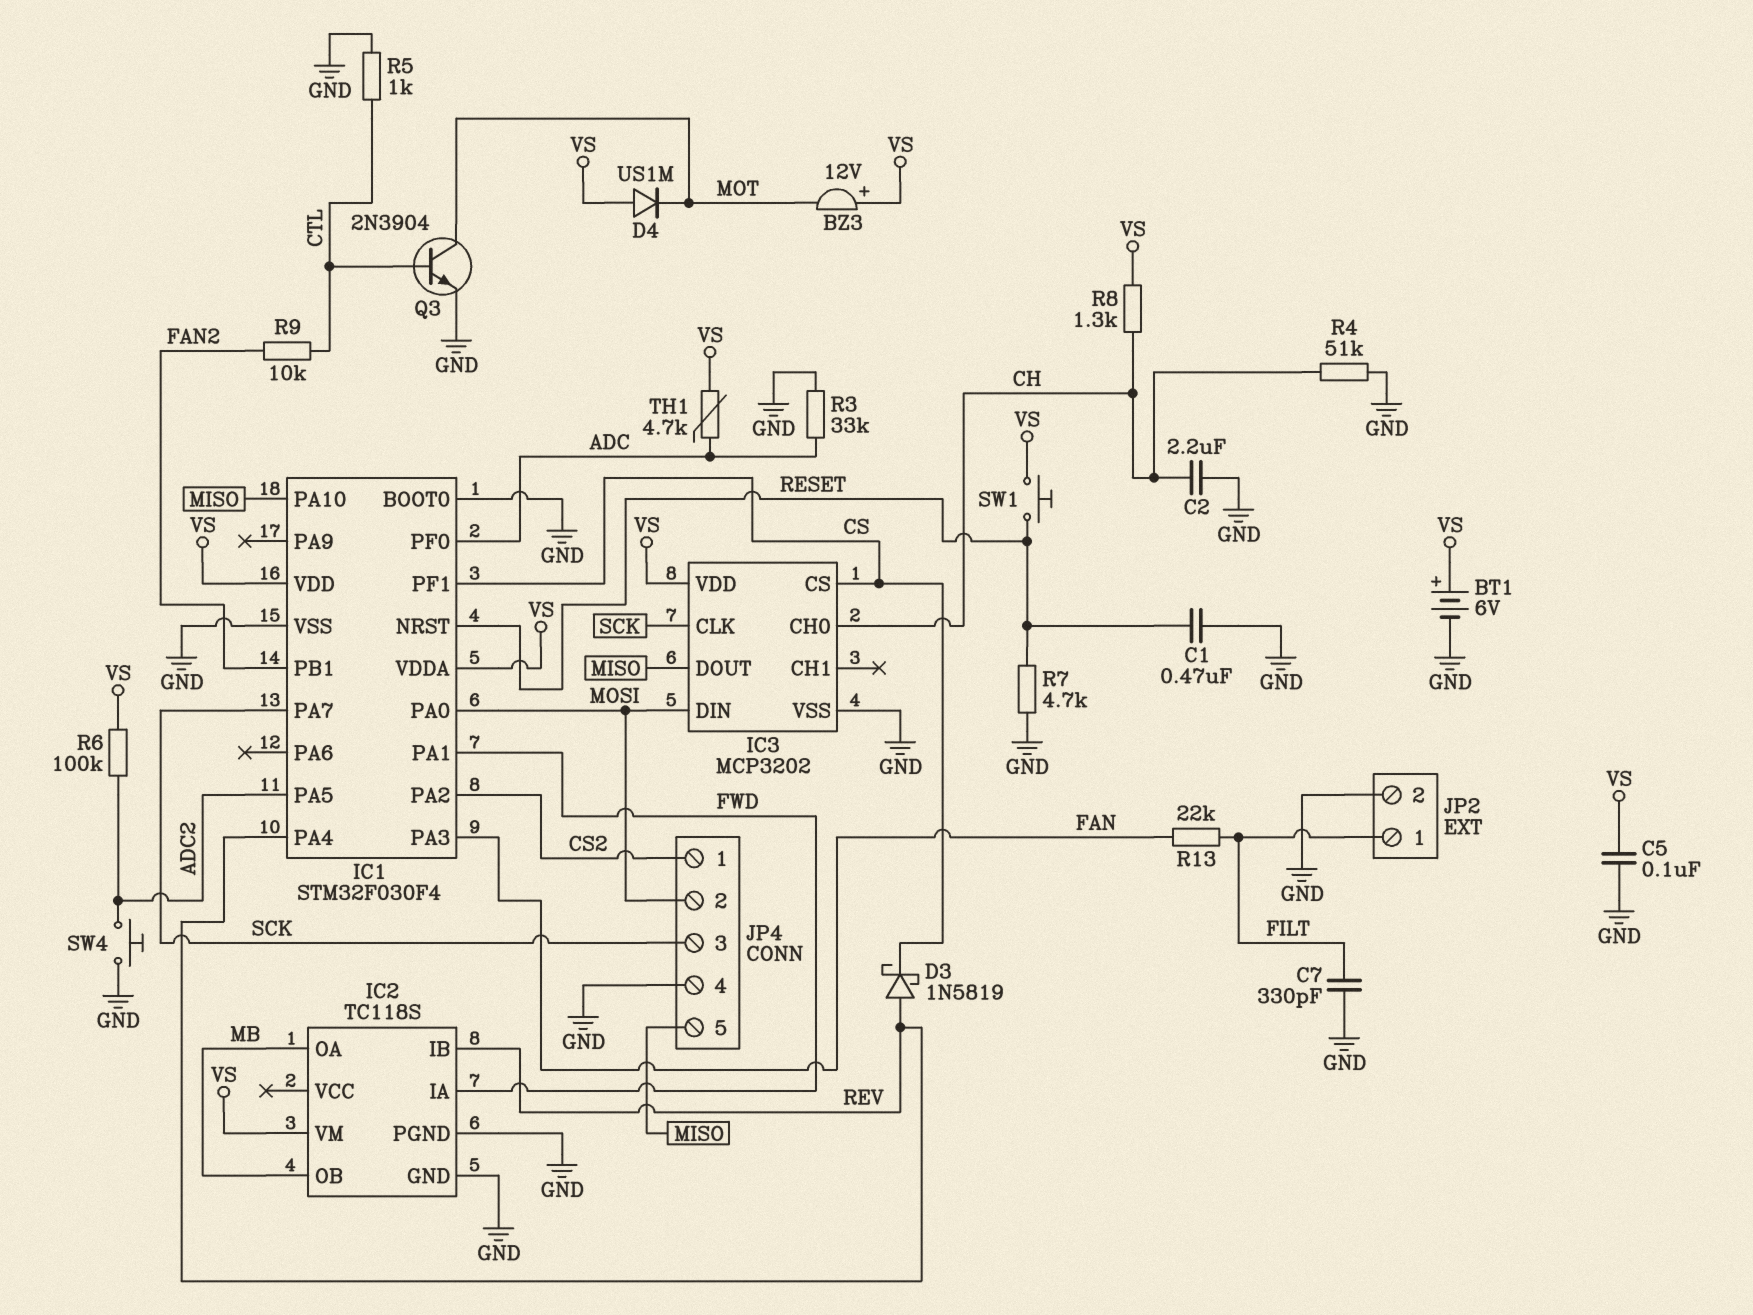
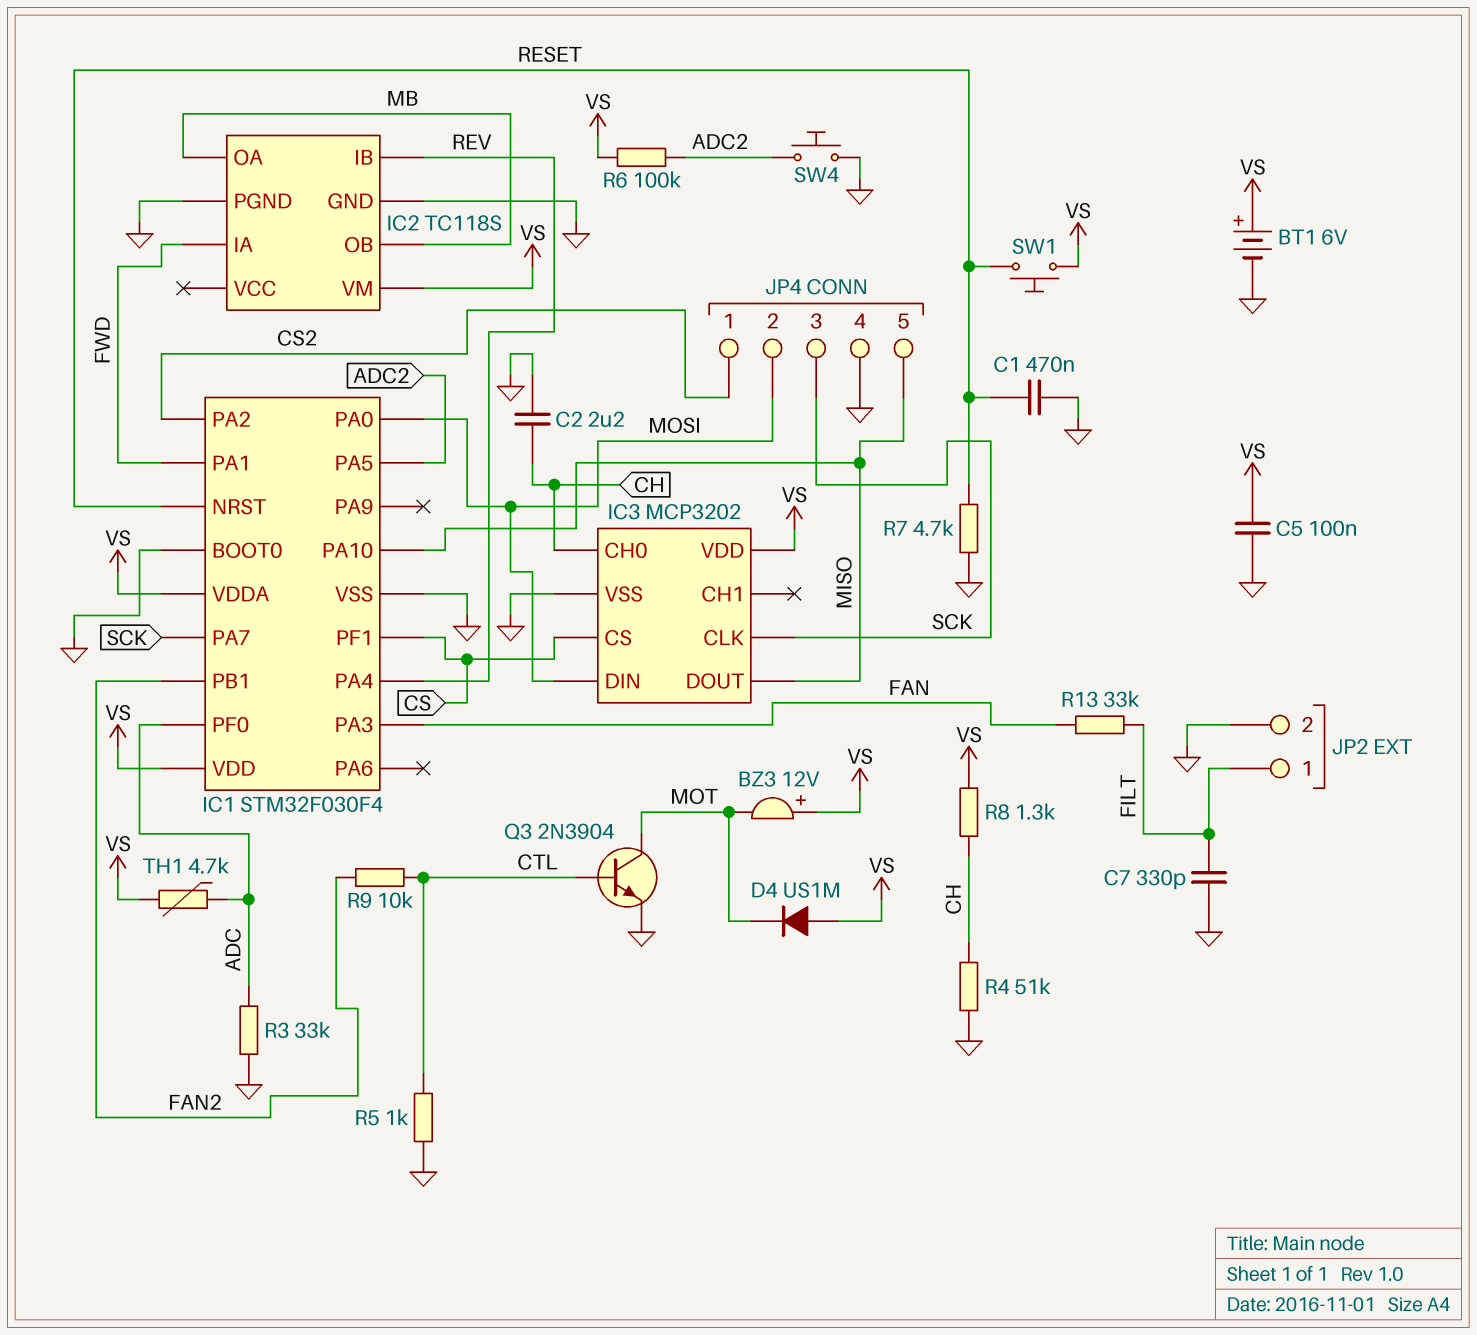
D3: schottky 1N5819 (A REV, K CS) -> none
R13: 22k (FAN, FILT) -> 33k (FAN, FILT)

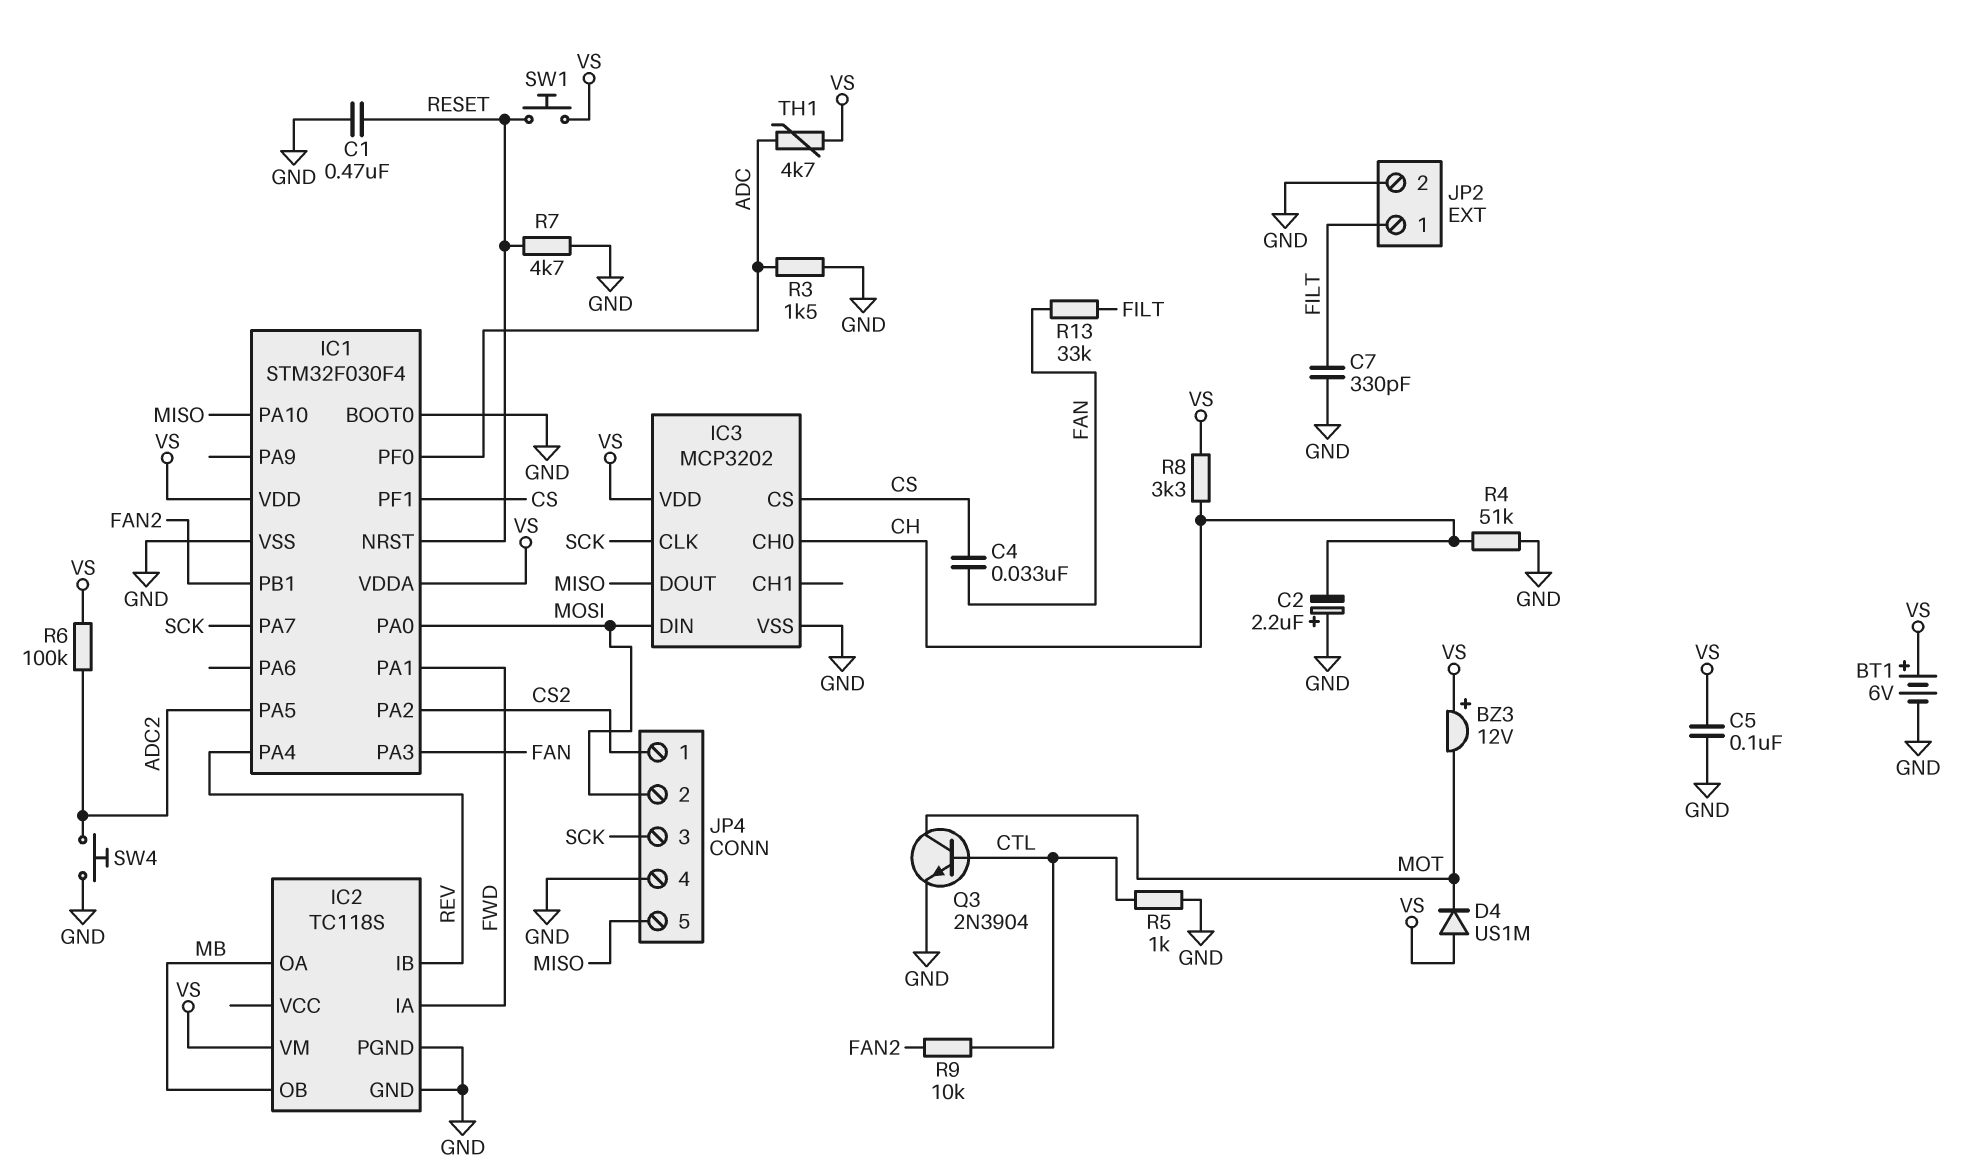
C2: 2.2uF (CH, GND) -> 2.2uF (plus GND, minus CH)
C4: none -> 33nF (CS, FAN)
R3: 33k (ADC, GND) -> 1.5k (ADC, GND)
R8: 1.3k (CH, VS) -> 3.3k (CH, VS)

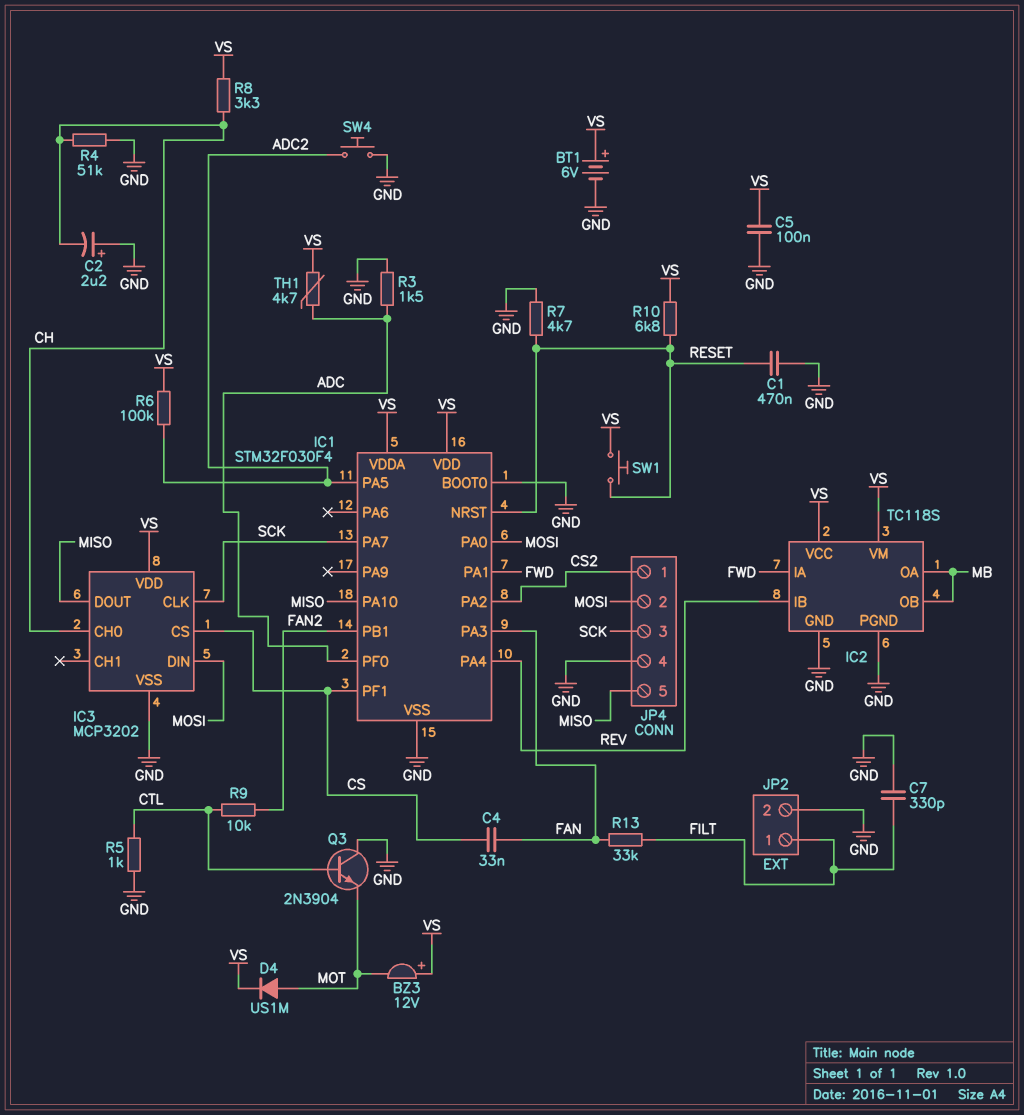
D4: diode US1M (A VS, K MOT) -> diode US1M (A MOT, K VS)
IC2 pin VCC: none -> VS
Q3: NPN 2N3904 (B CTL, C MOT, E GND) -> NPN 2N3904 (B CTL, C GND, E MOT)
R10: none -> 6.8k (RESET, VS)

